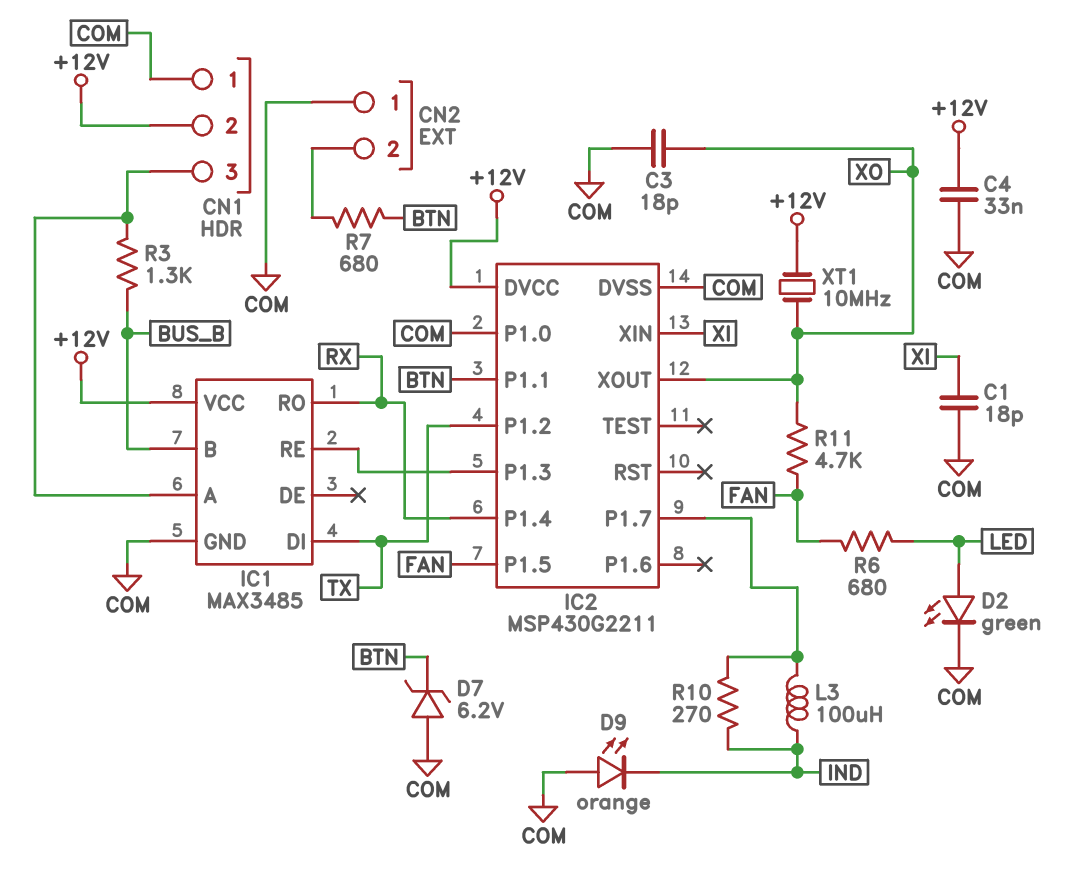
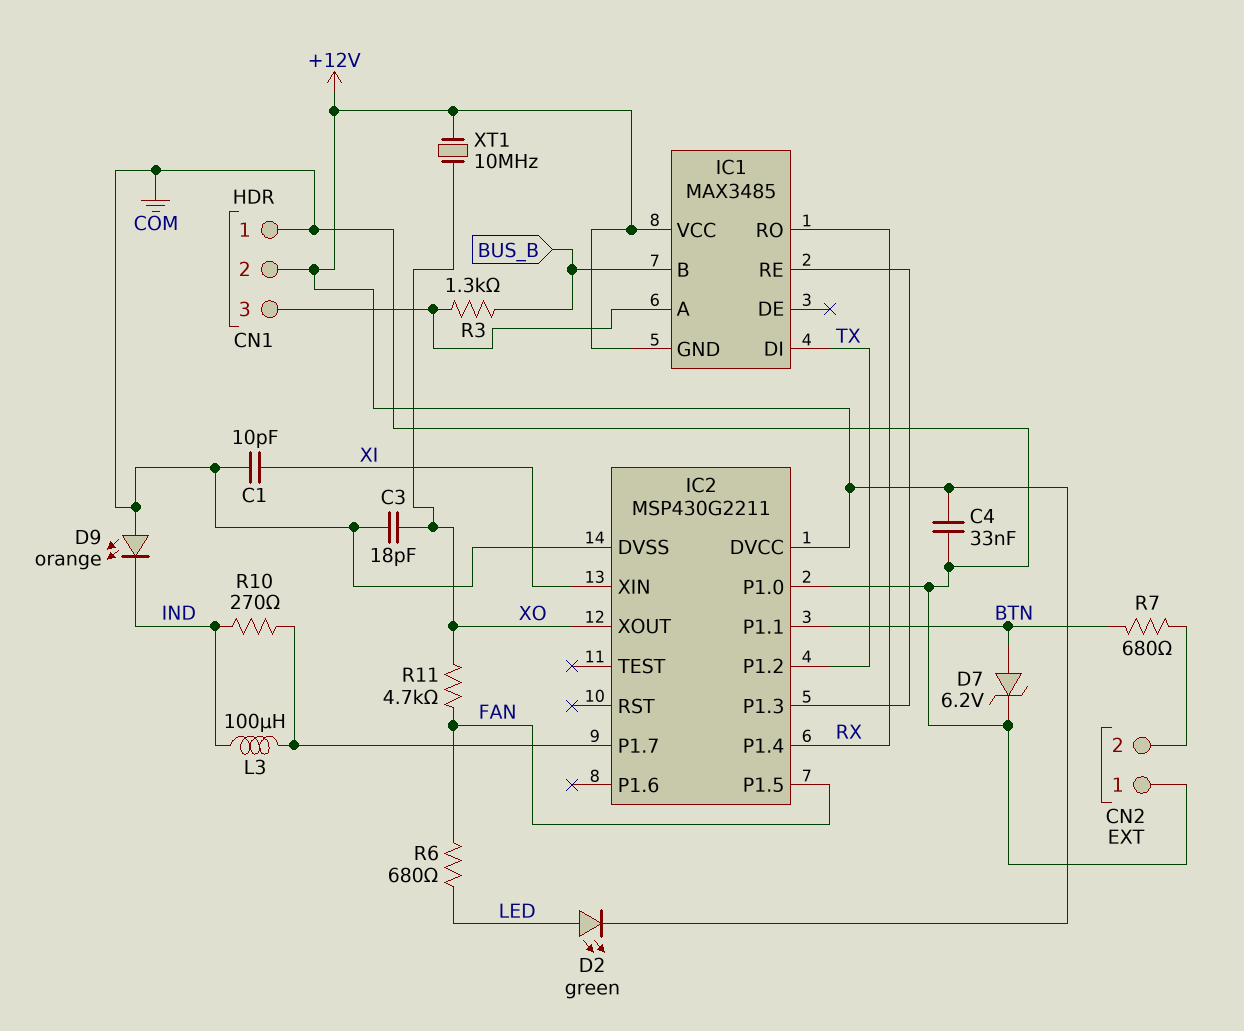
C1: 18pF (COM, XI) -> 10pF (COM, XI)
D2: LED green (A LED, K COM) -> LED green (A LED, K +12V)
D7: zener 6.2V (A COM, K BTN) -> zener 6.2V (A BTN, K COM)
IC1 pin GND: COM -> +12V

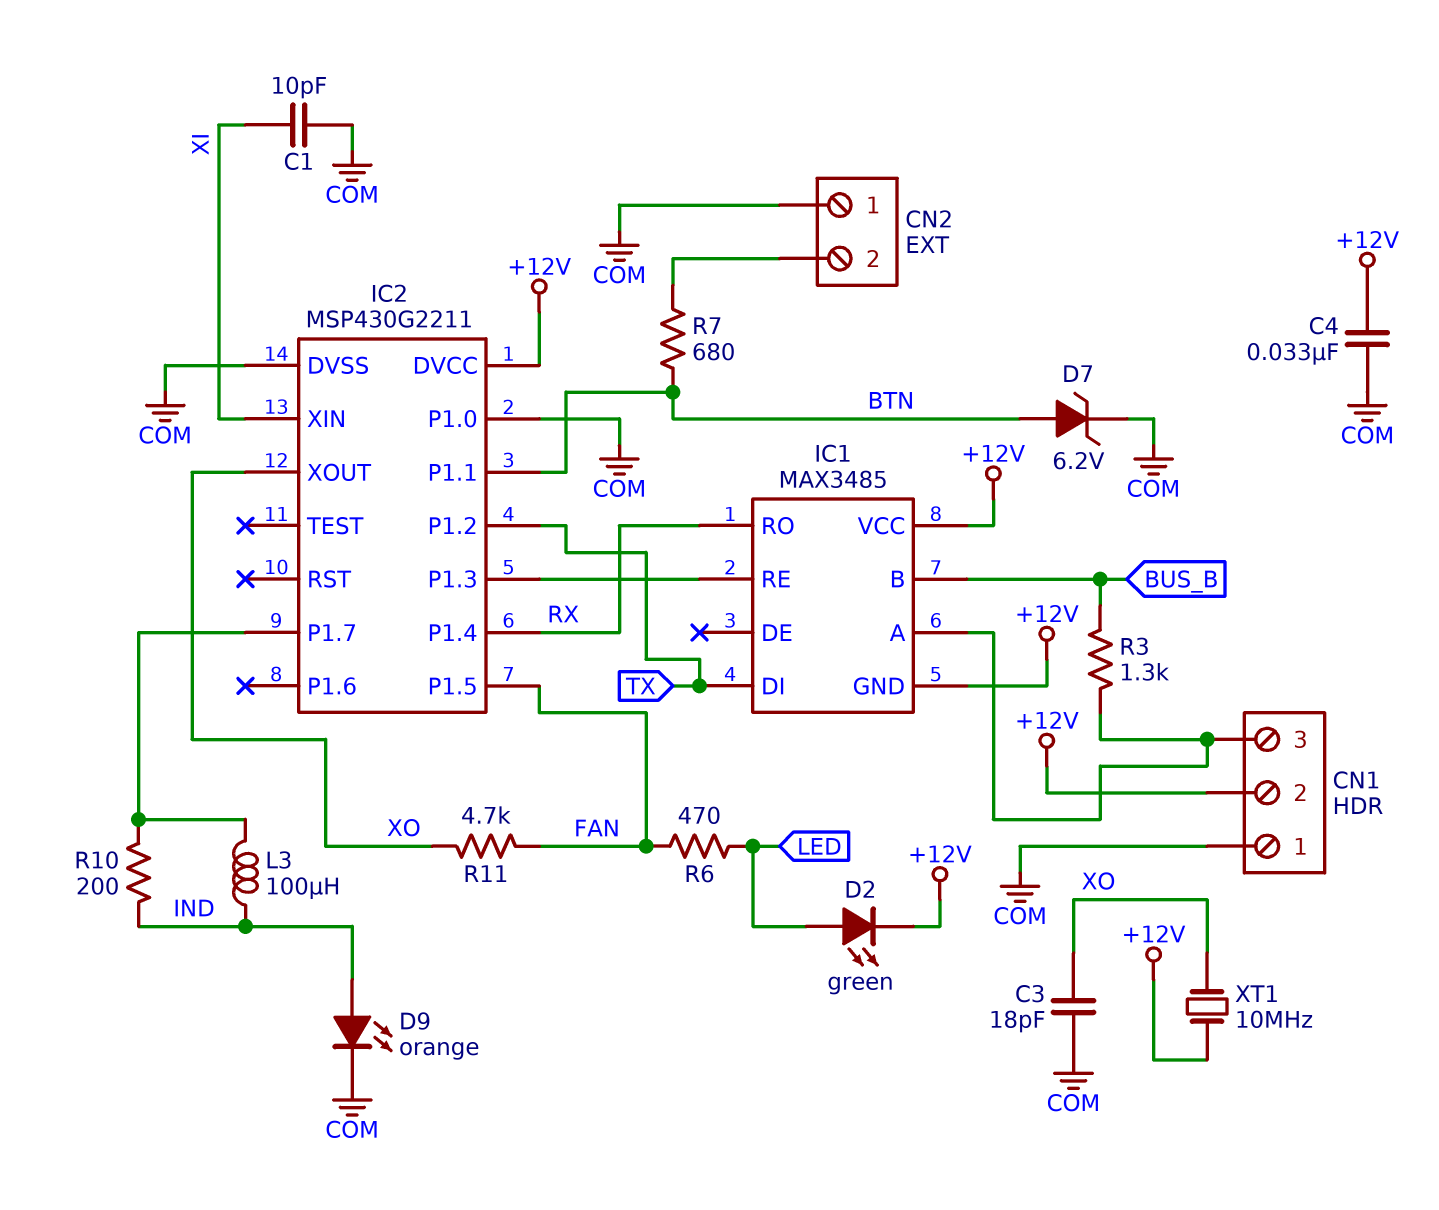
D9: LED orange (A COM, K IND) -> LED orange (A IND, K COM)
R6: 680 (FAN, LED) -> 470 (FAN, LED)
R10: 270 (IC2/P1.7, IND) -> 200 (IC2/P1.7, IND)

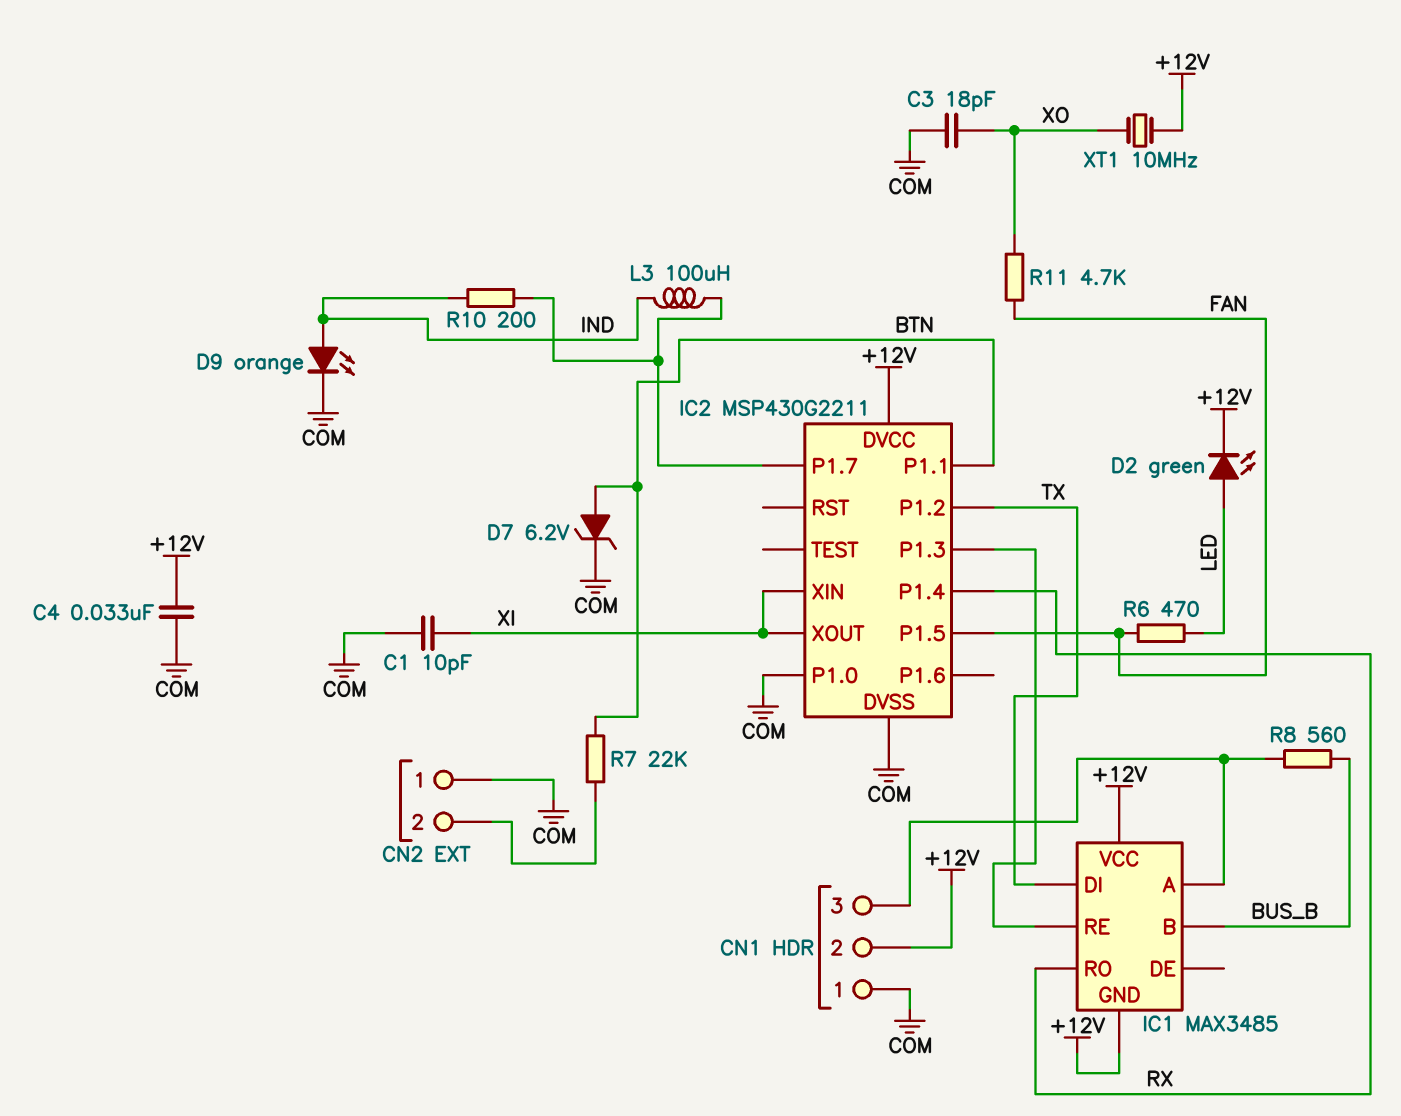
IC2 pin XOUT: XO -> XI
R3: 1.3k (BUS_B, CN1/3) -> none
R7: 680 (BTN, CN2/2) -> 22k (BTN, CN2/2)
R8: none -> 560 (BUS_B, CN1/3)

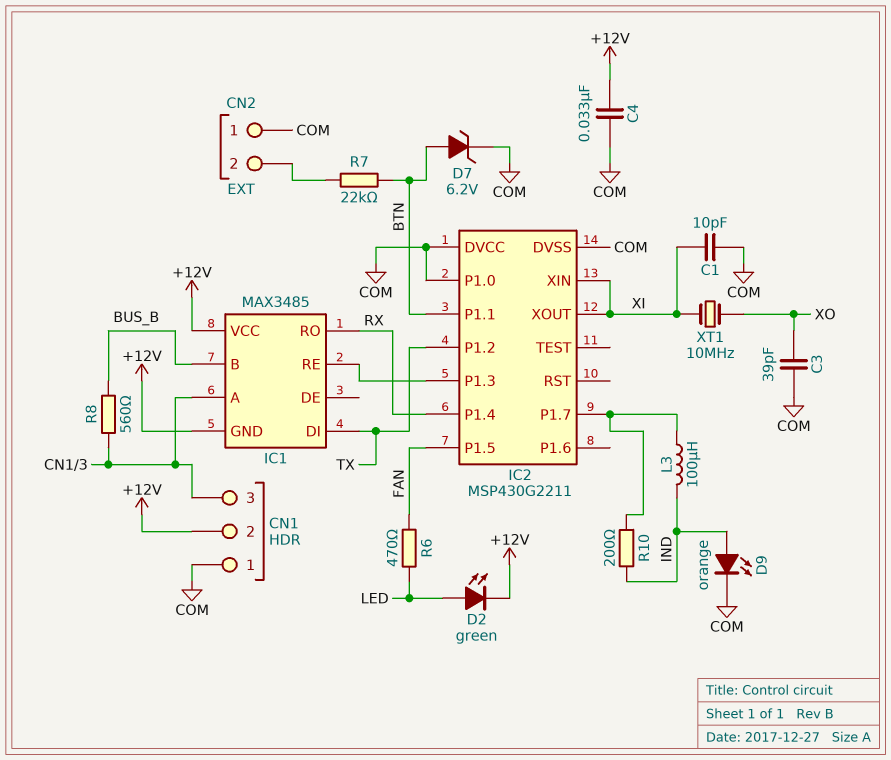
C3: 18pF (COM, XO) -> 39pF (COM, XO)
IC2 pin DVCC: +12V -> COM
R11: 4.7k (FAN, XO) -> none
XT1: 10MHz (+12V, XO) -> 10MHz (XI, XO)

